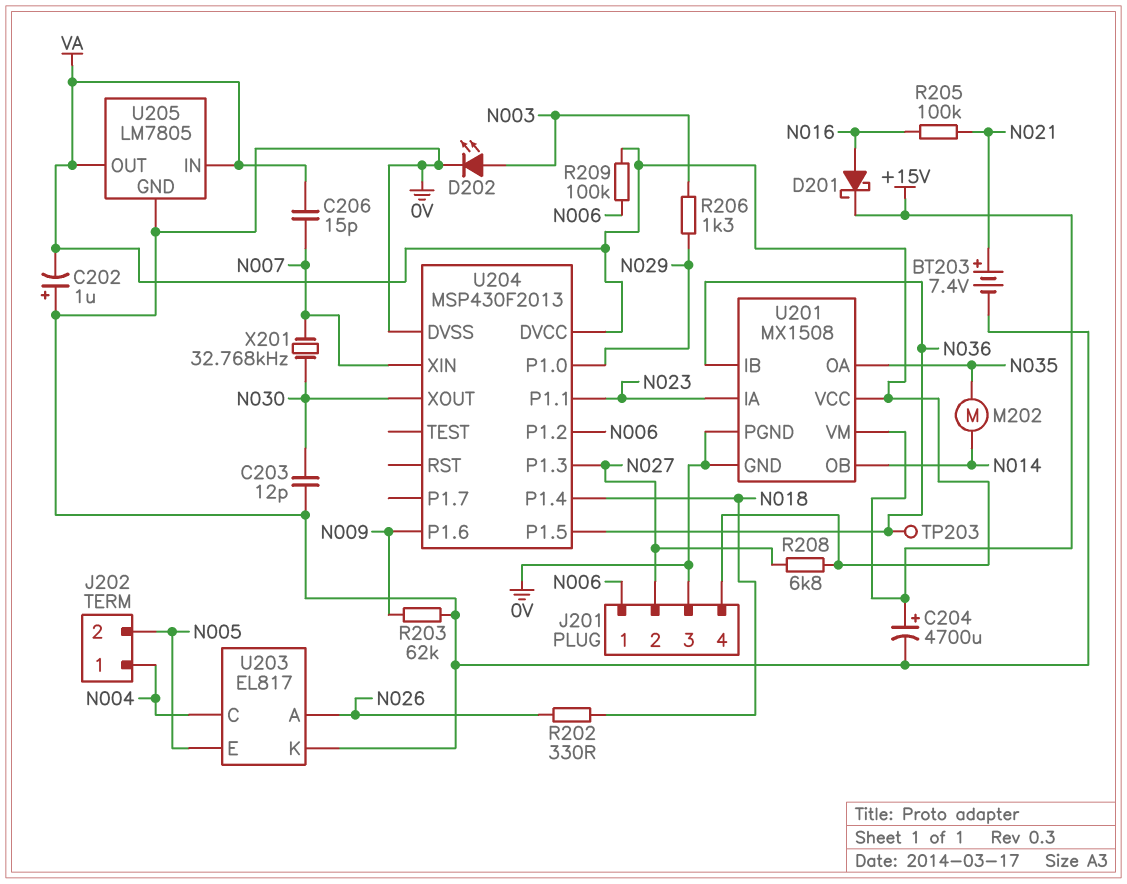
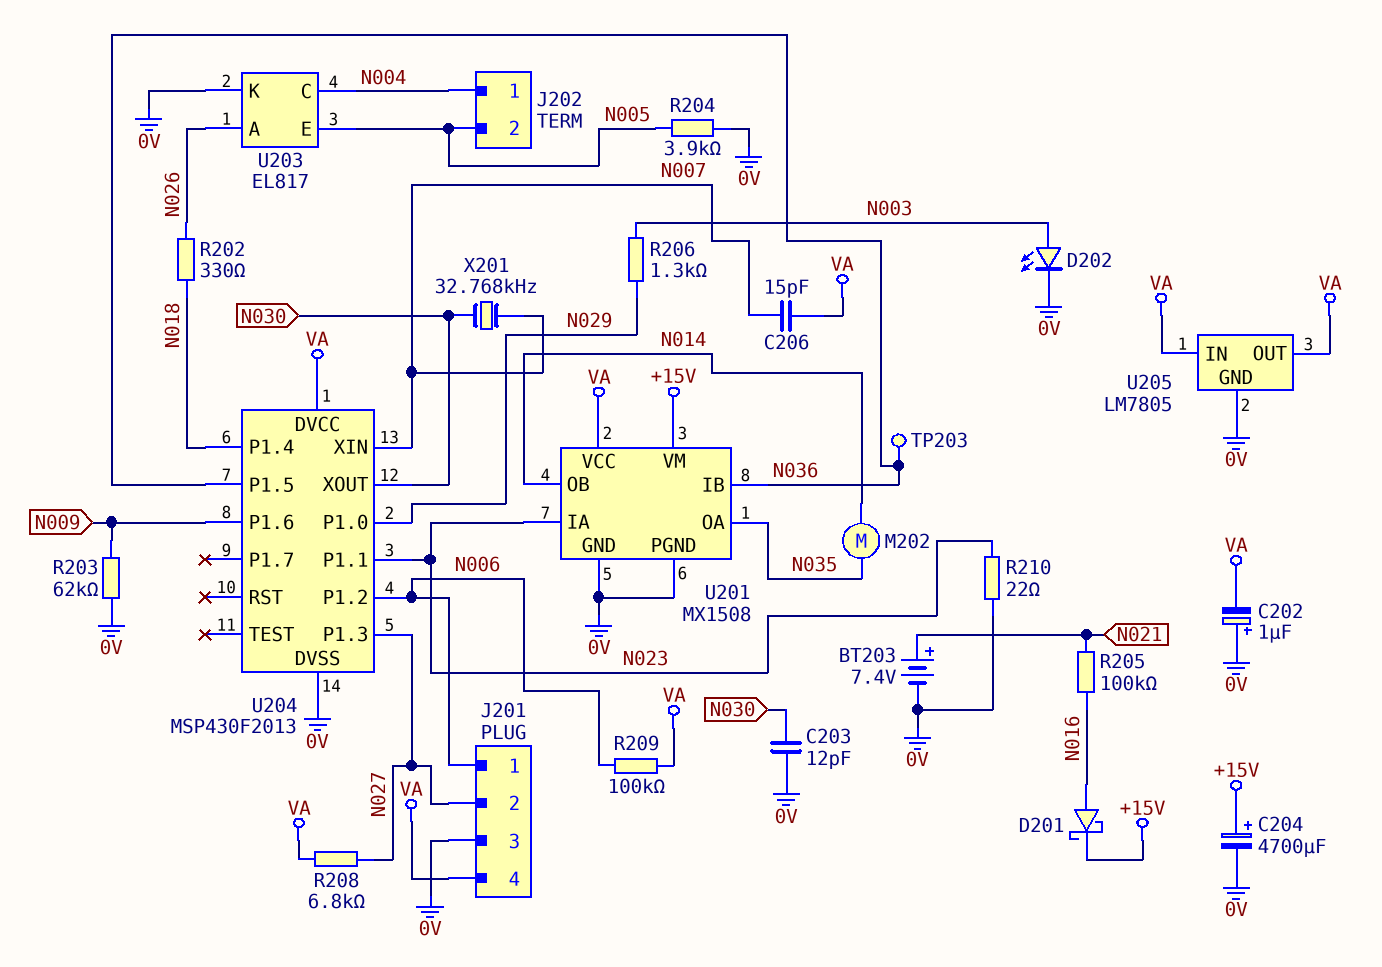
R204: none -> 3.9k (0V, N005)
R210: none -> 22 (0V, N023)

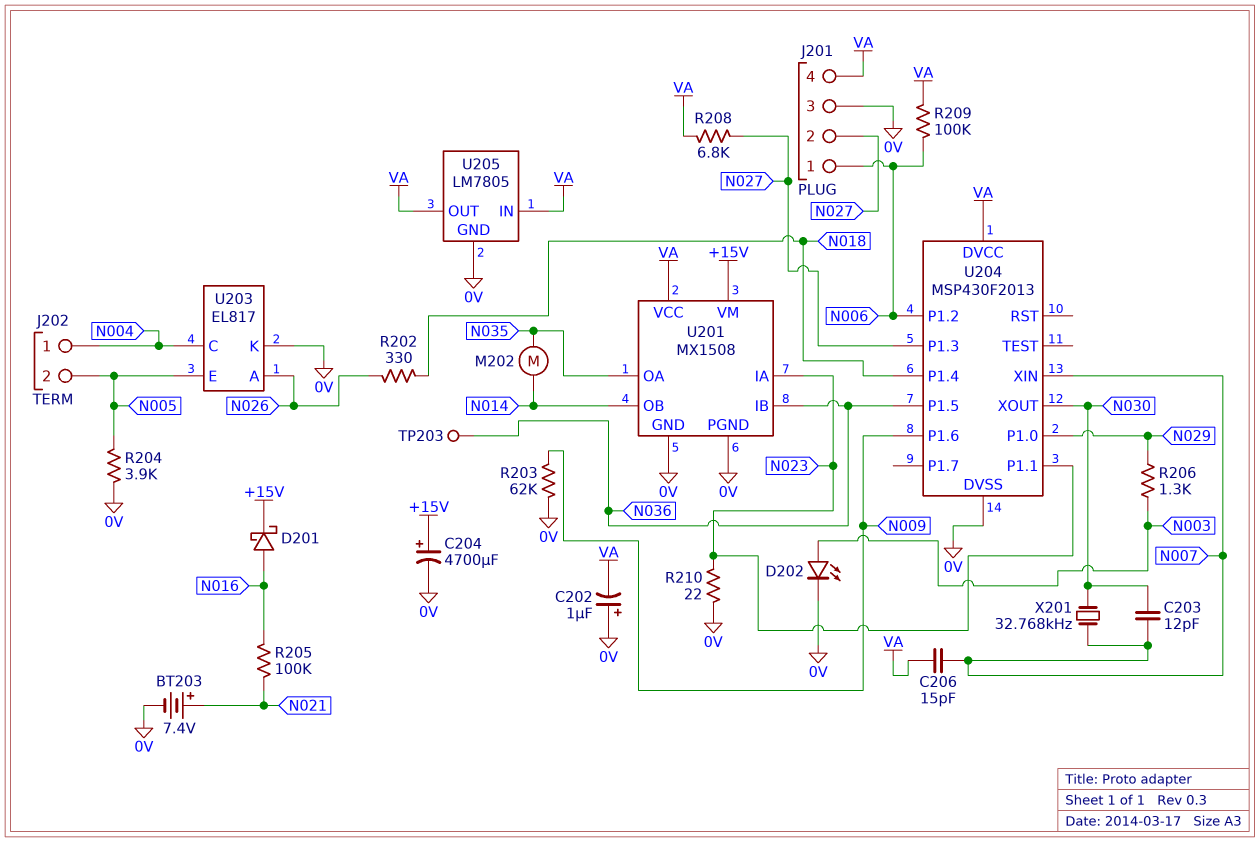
C203: 12pF (0V, N030) -> 12pF (N007, N030)

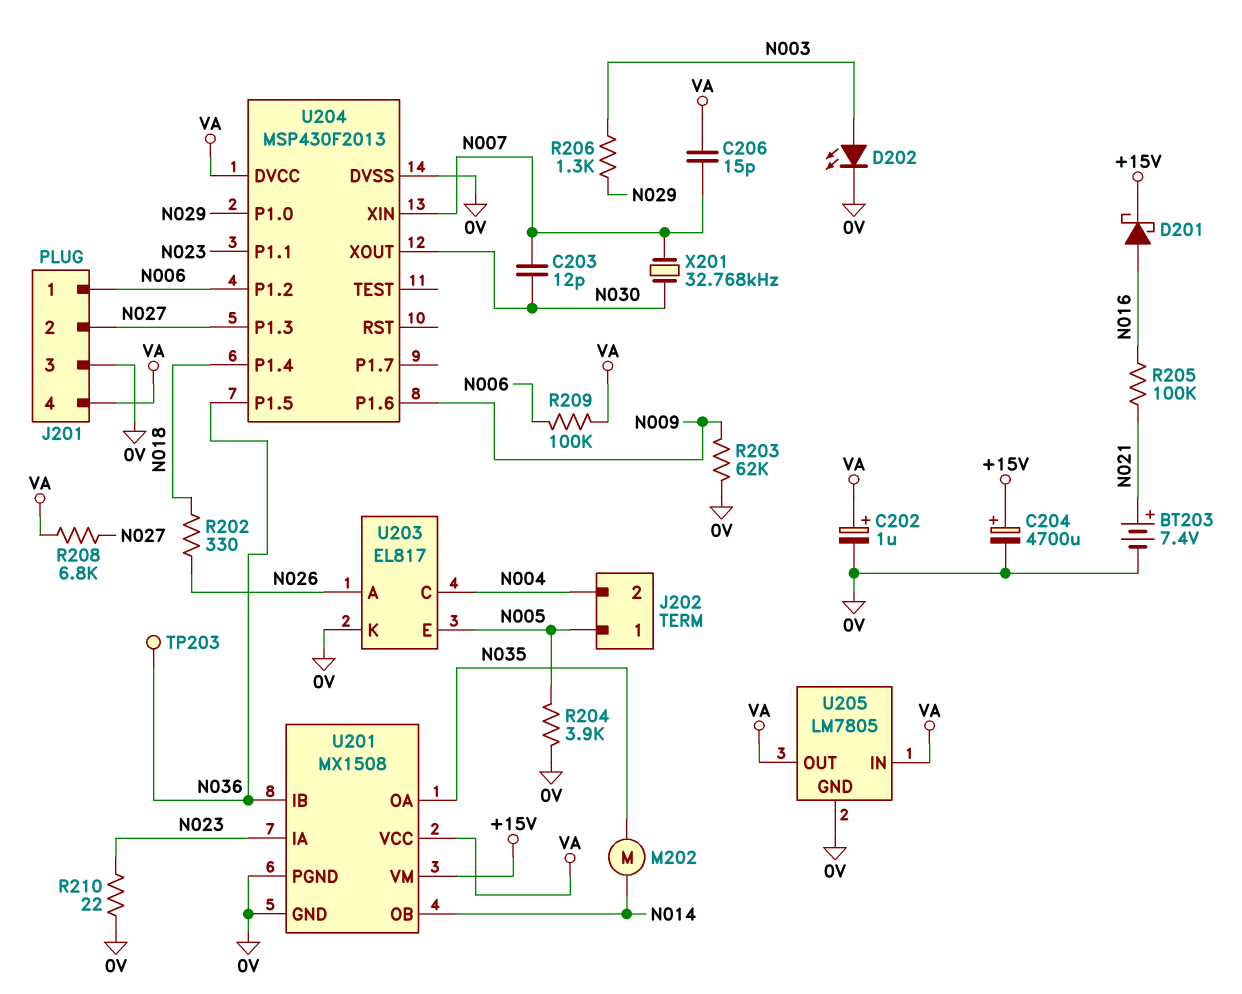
C202: 1uF (plus 0V, minus VA) -> 1uF (plus VA, minus 0V)
J202 pin 1: N004 -> N005
J202 pin 2: N005 -> N004

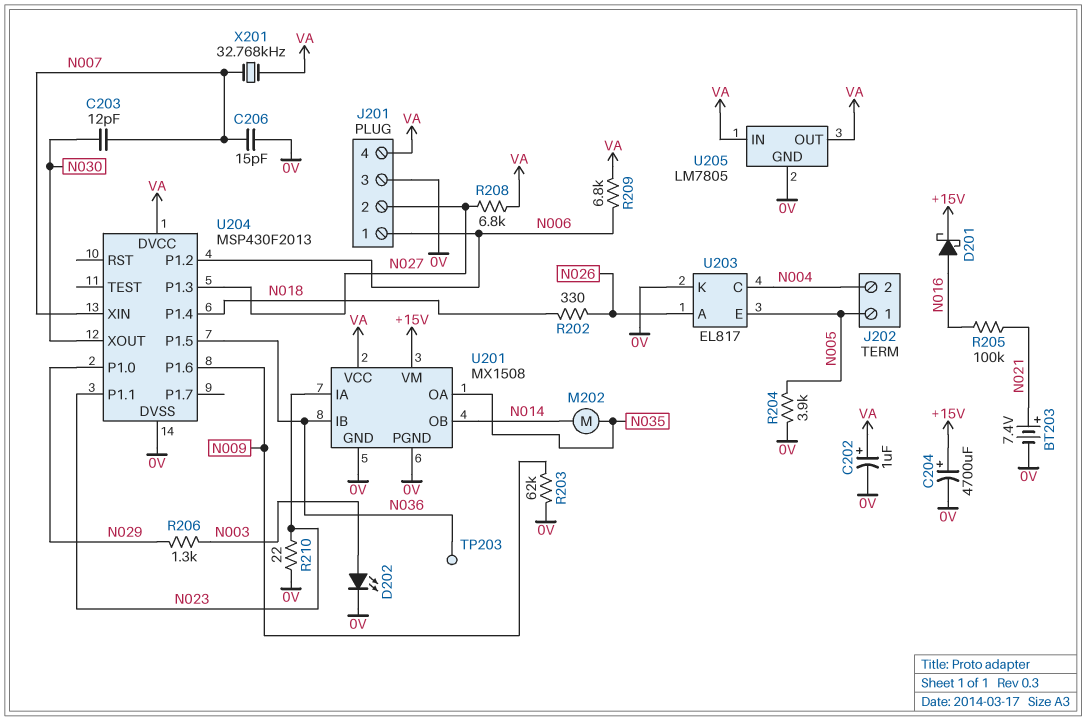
C206: 15pF (N007, VA) -> 15pF (0V, N007)
R209: 100k (N006, VA) -> 6.8k (N006, VA)
X201: 32.768kHz (N007, N030) -> 32.768kHz (N007, VA)

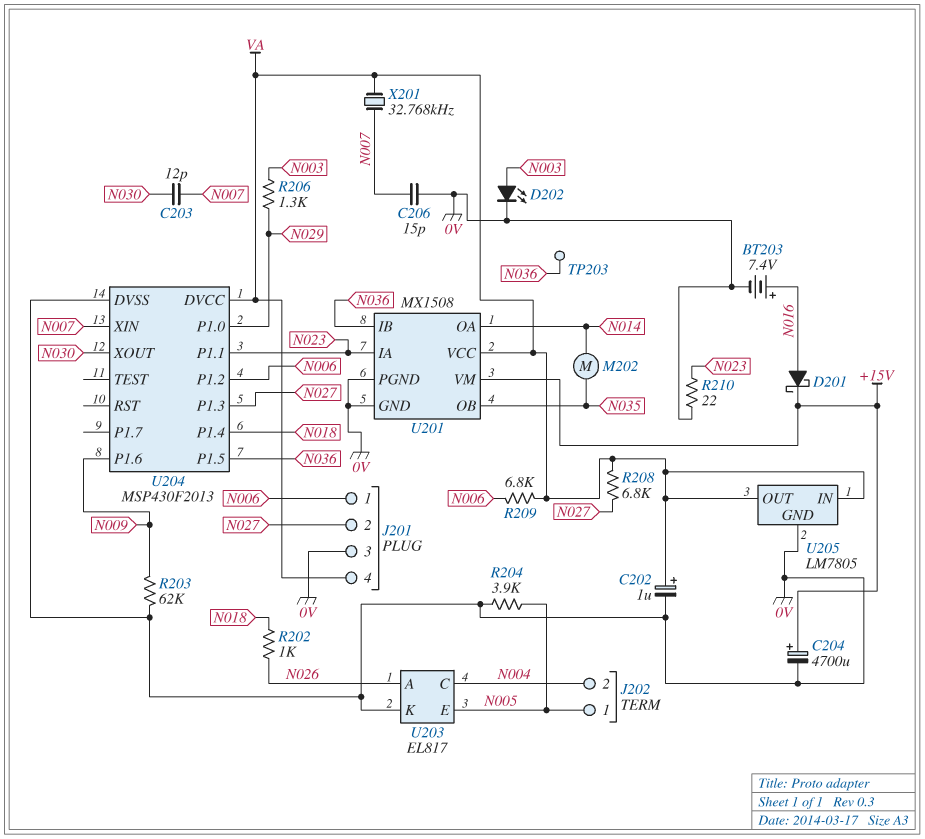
BT203: 7.4V (plus N021, minus 0V) -> 7.4V (plus N016, minus 0V)
R202: 330 (N018, N026) -> 1k (N018, N026)
R205: 100k (N016, N021) -> none
U201 pin OA: N035 -> N014
U201 pin OB: N014 -> N035

